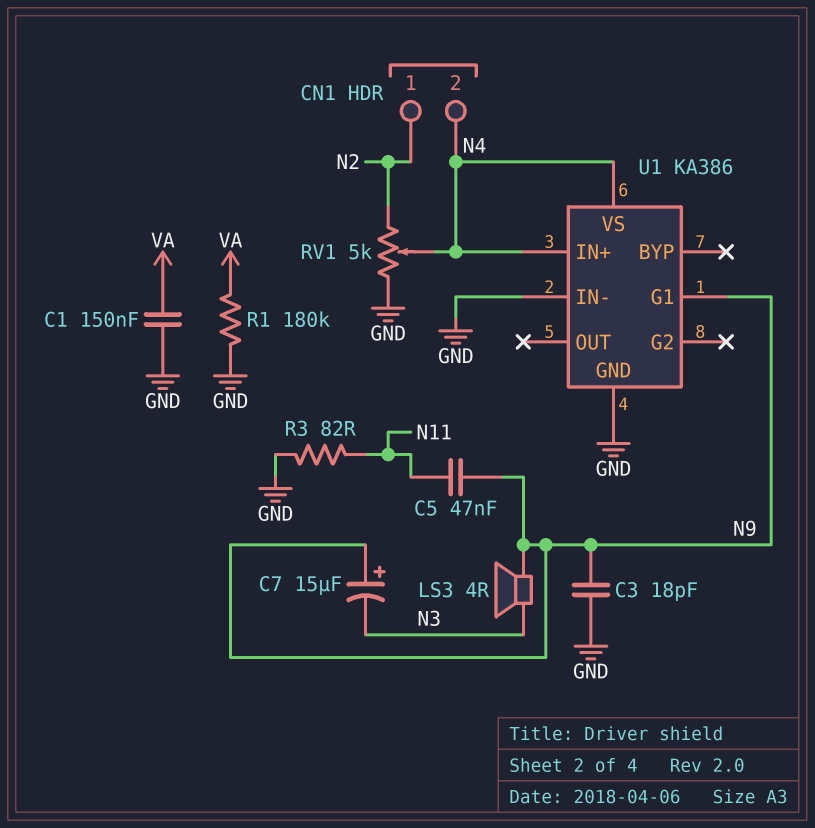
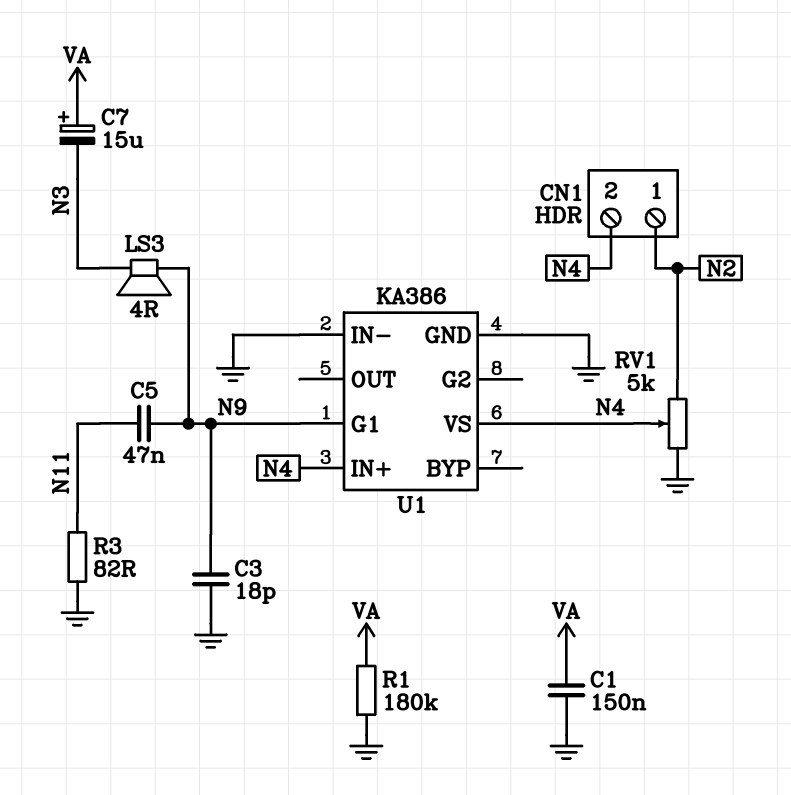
C7: 15uF (plus N9, minus N3) -> 15uF (plus VA, minus N3)

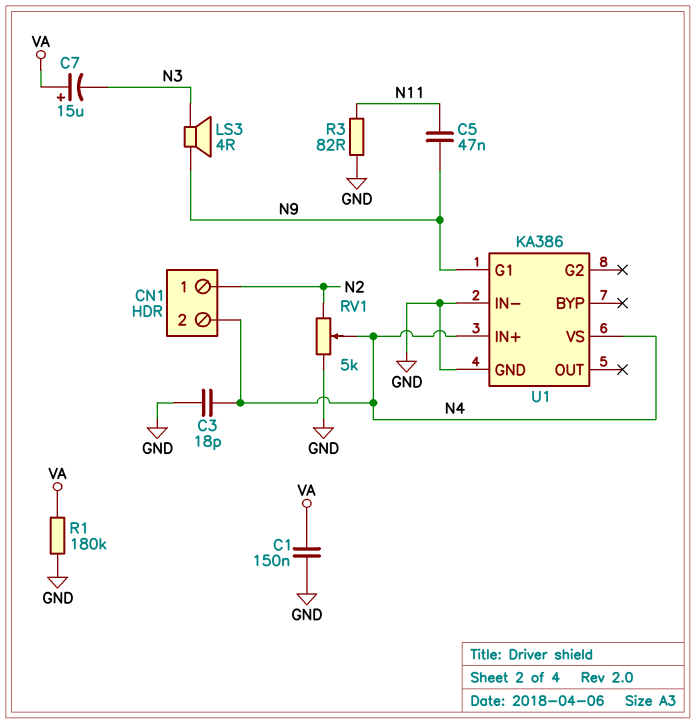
C3: 18pF (GND, N9) -> 18pF (GND, N4)

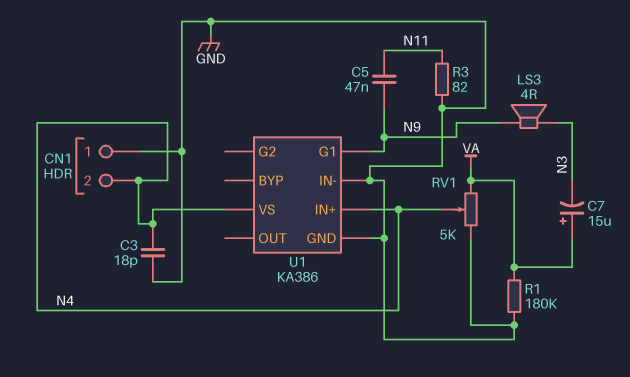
C1: 150nF (GND, VA) -> none
CN1 pin 1: N2 -> GND
RV1: 5k (GND, N2, wiper N4) -> 5k (GND, VA, wiper N4)

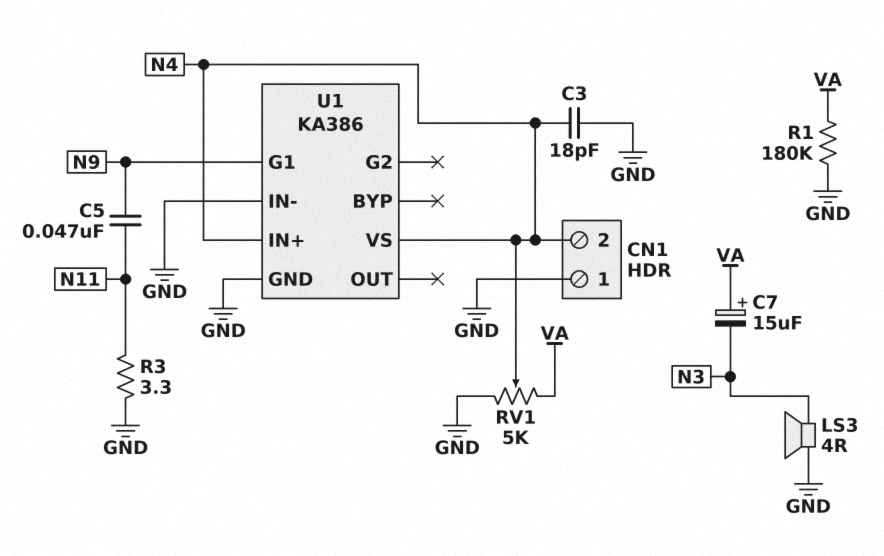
LS3: speaker 4R (N3, N9) -> speaker 4R (GND, N3)
R3: 82 (GND, N11) -> 3.3 (GND, N11)

